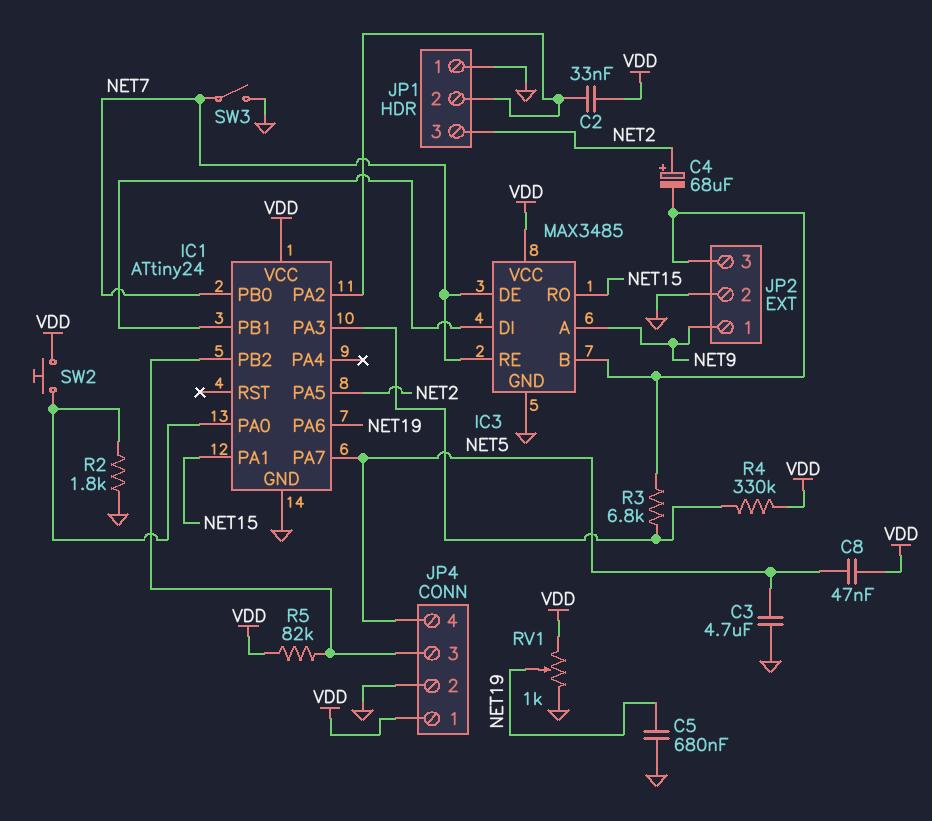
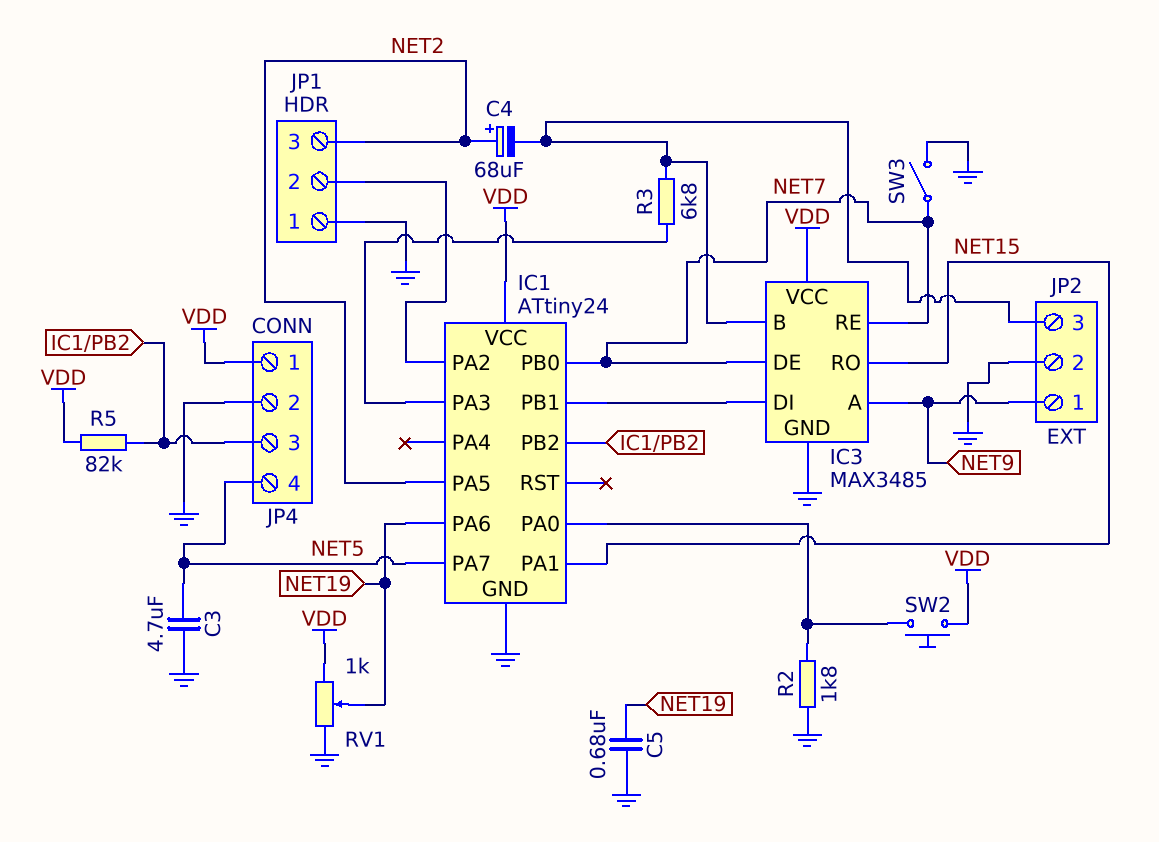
C2: 33nF (IC1/PA2, VDD) -> none
C8: 47nF (NET5, VDD) -> none
R4: 330k (IC1/PA3, VDD) -> none

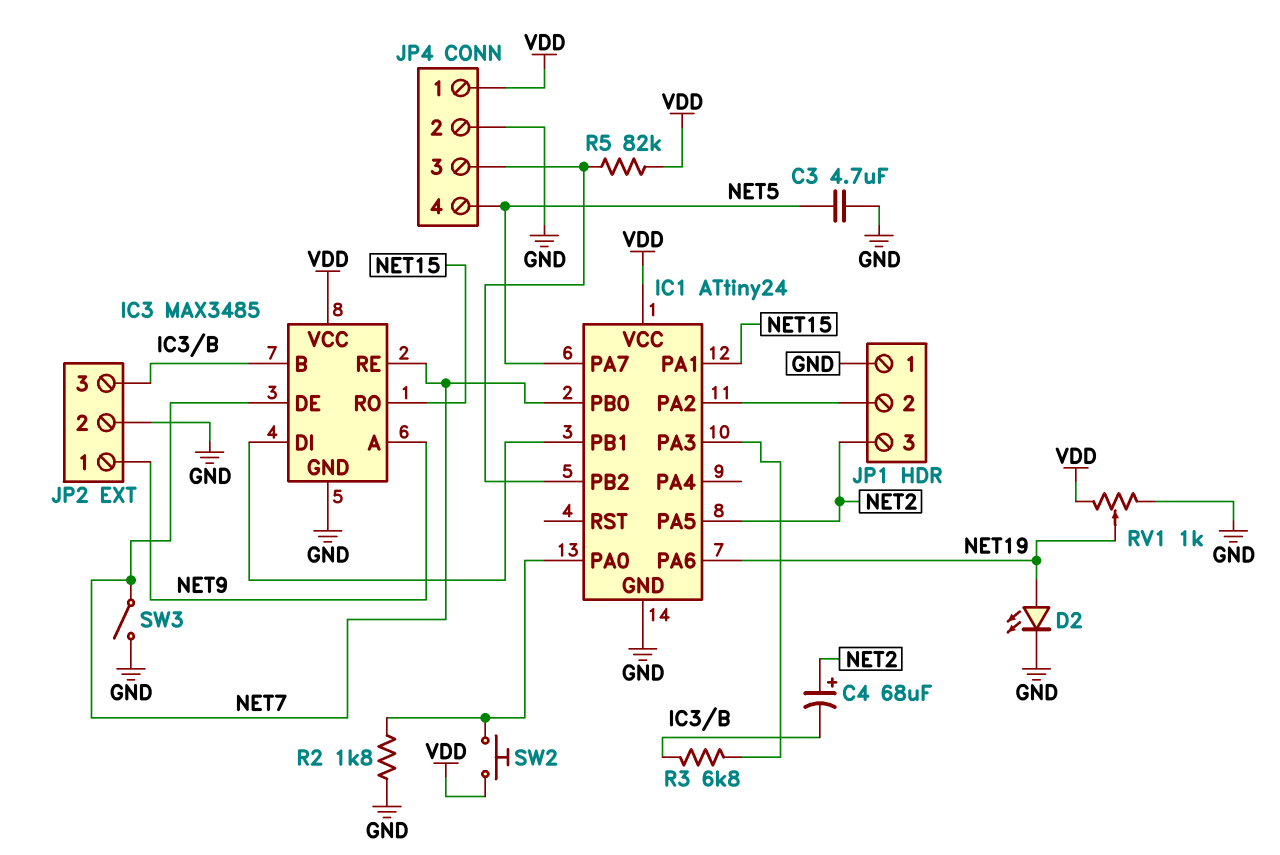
C5: 680nF (GND, NET19) -> none
D2: none -> LED (A NET19, K GND)

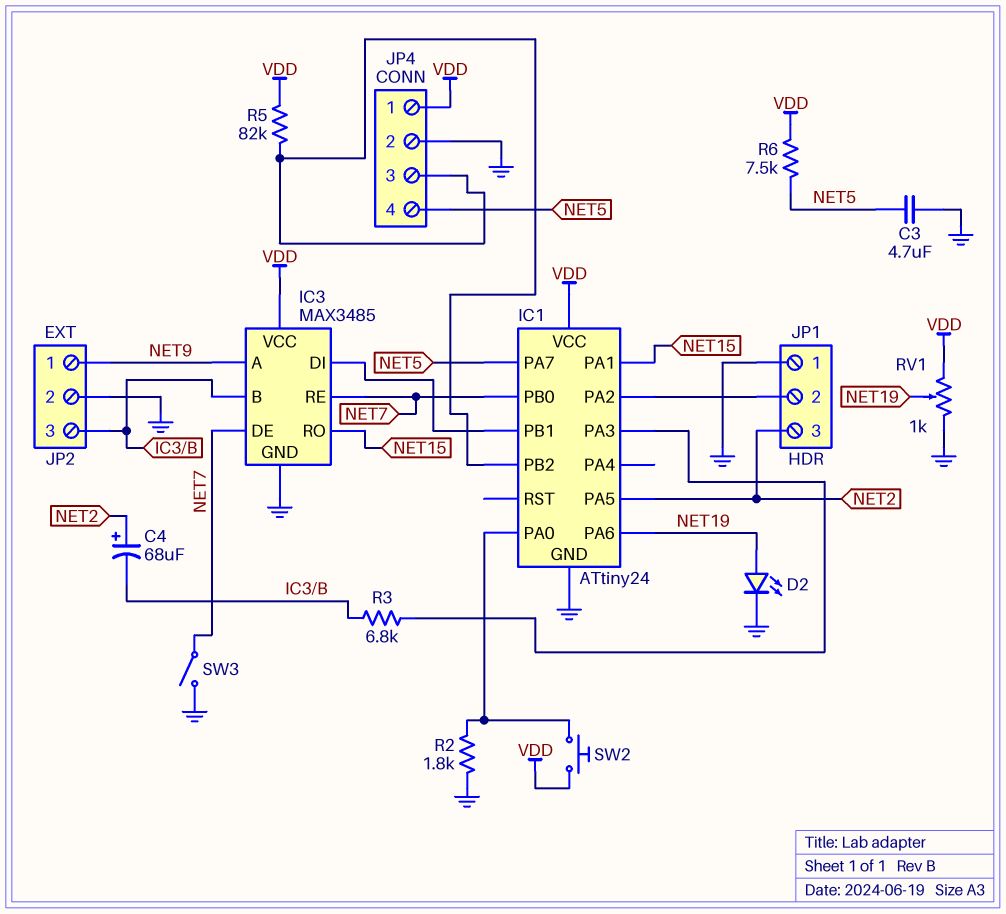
R6: none -> 7.5k (NET5, VDD)

